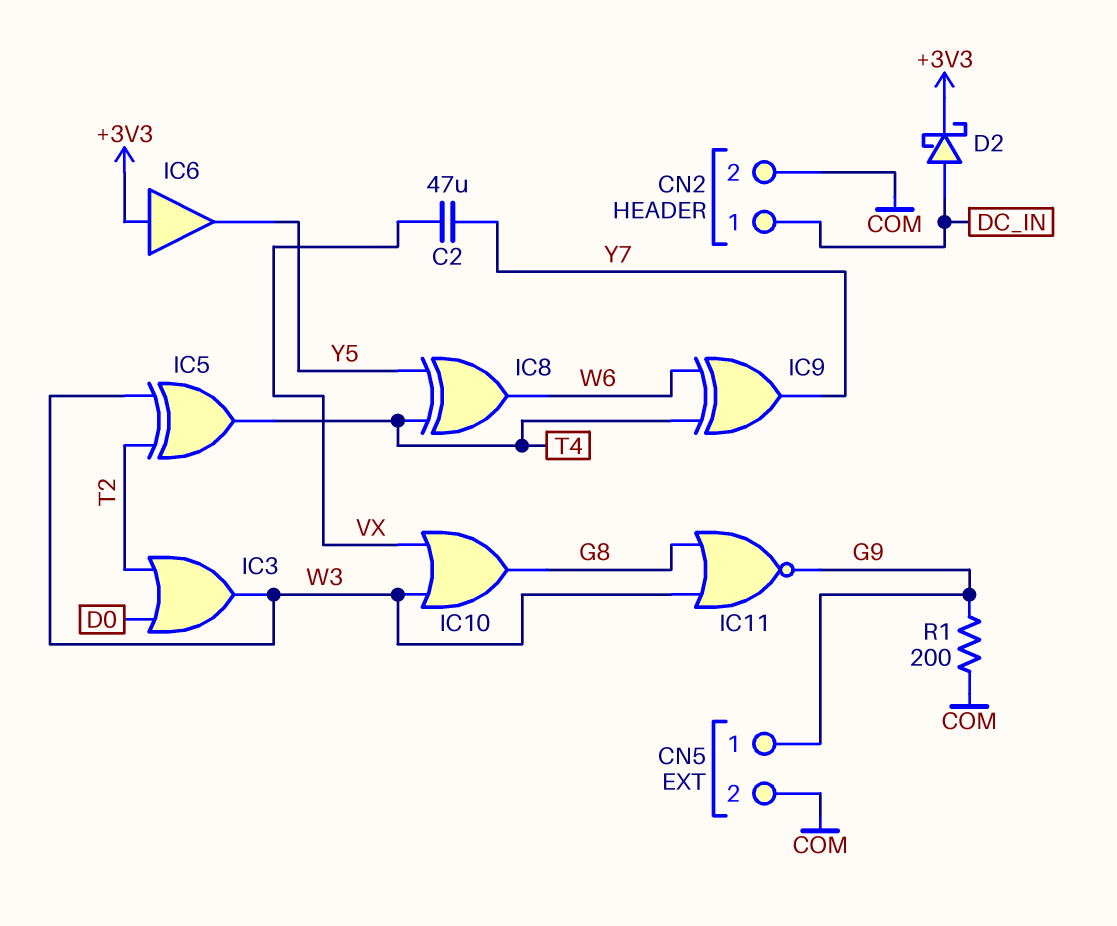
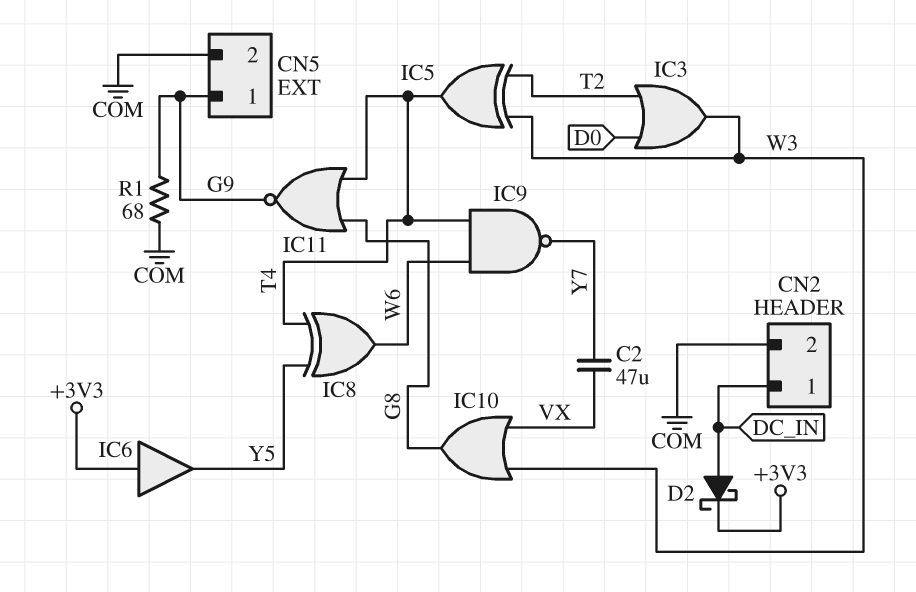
IC9: XOR (in T4, in W6, out Y7) -> NAND (in T4, in W6, out Y7)
IC11: NOR (in G8, in W3, out G9) -> NOR (in G8, in T4, out G9)
R1: 200 (COM, G9) -> 68 (COM, G9)

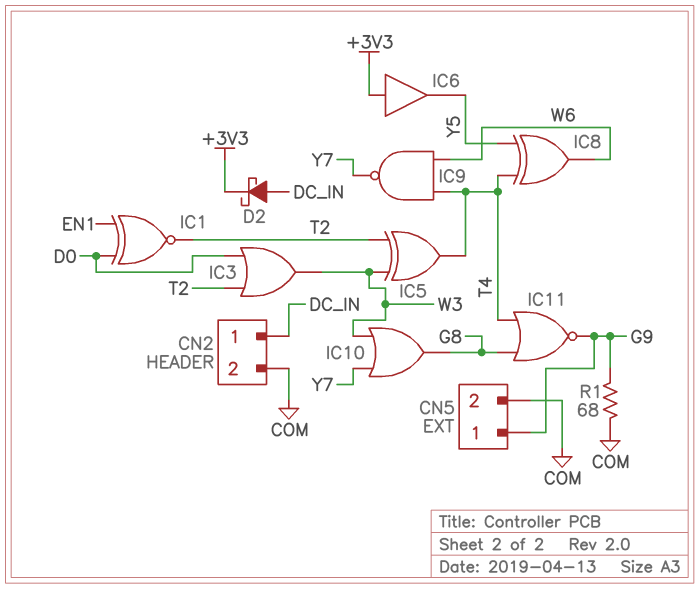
C2: 47uF (VX, Y7) -> none
IC1: none -> XNOR (in D0, in EN1, out T2)
IC10: OR (in VX, in W3, out G8) -> OR (in W3, in Y7, out G8)

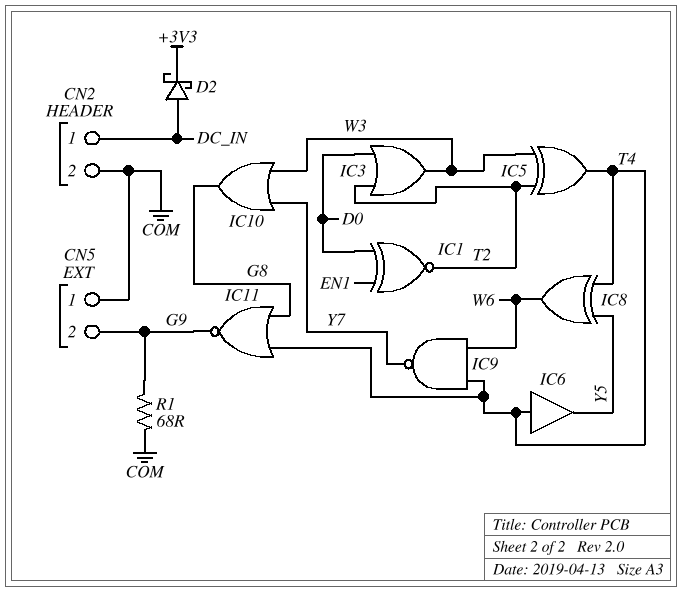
CN5 pin 1: G9 -> COM
CN5 pin 2: COM -> G9
IC6: buffer (in +3V3, out Y5) -> buffer (in T4, out Y5)

